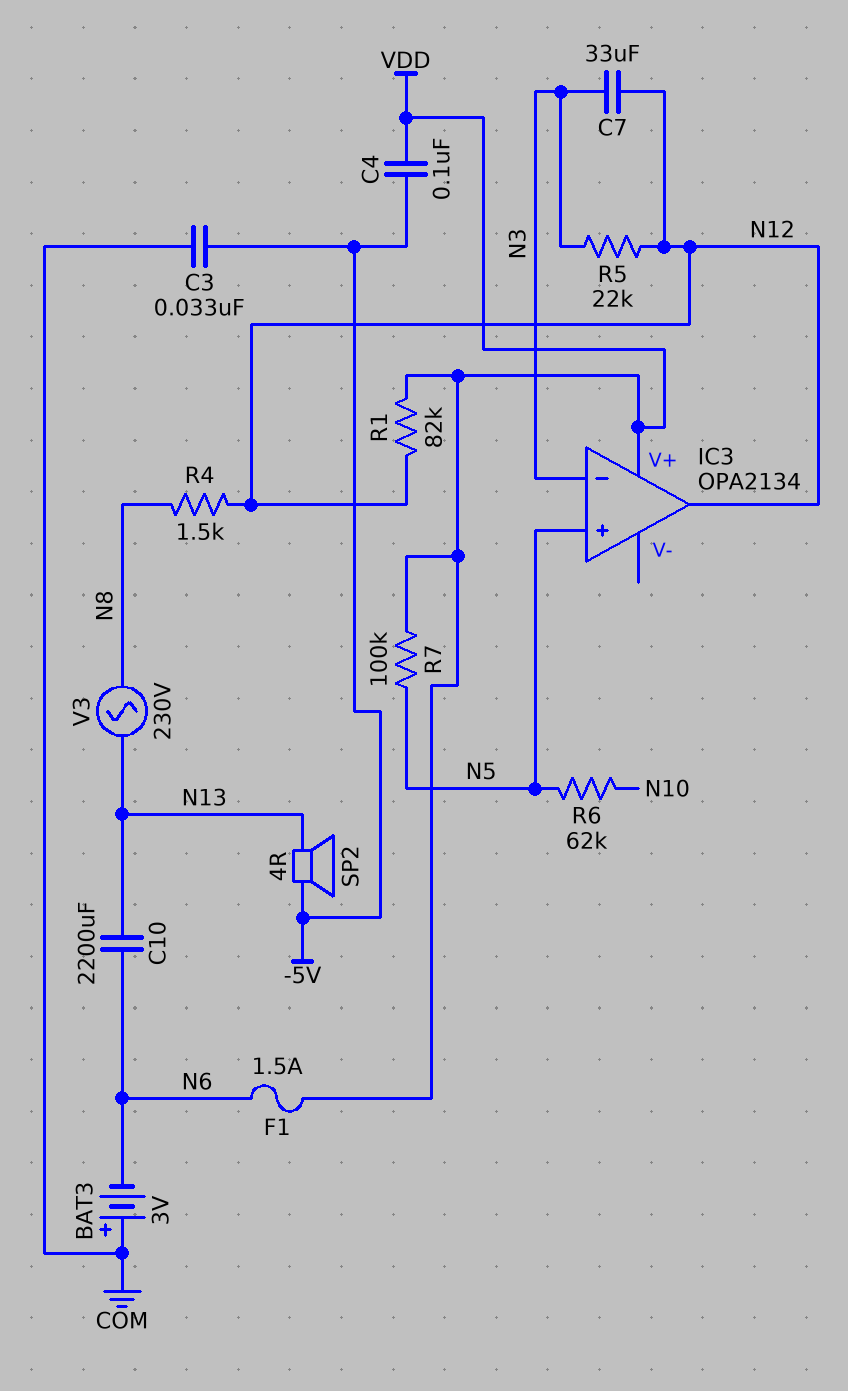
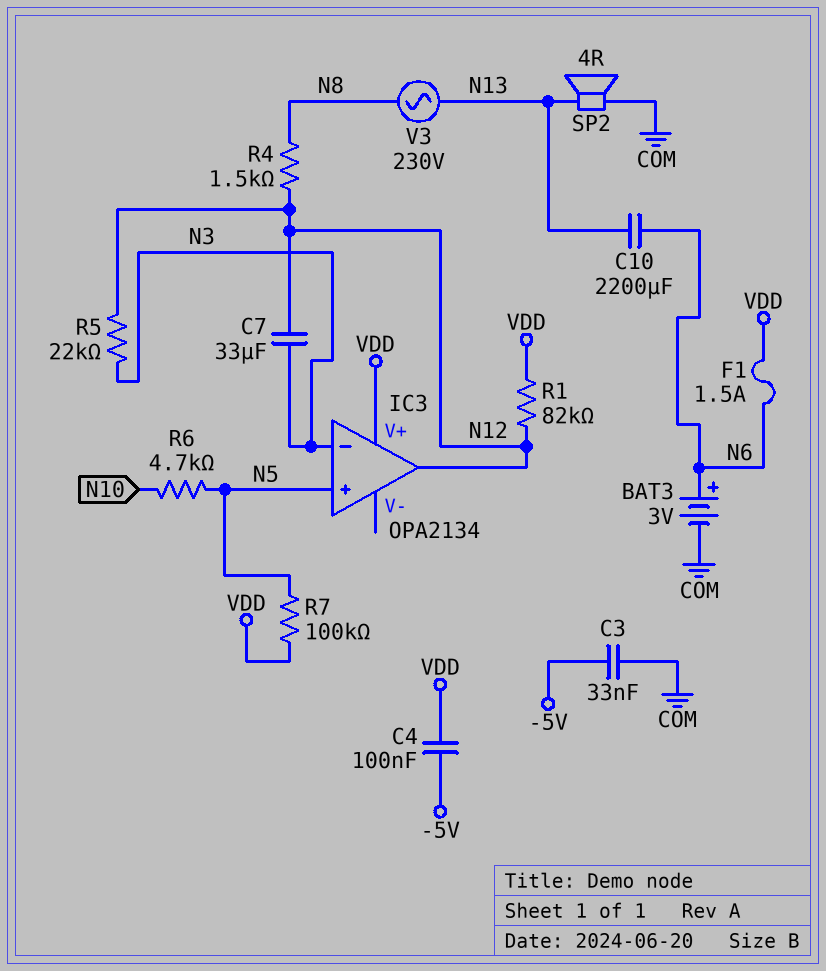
BAT3: 3V (plus COM, minus N6) -> 3V (plus N6, minus COM)
R6: 62k (N5, N10) -> 4.7k (N5, N10)
SP2: speaker 4R (-5V, N13) -> speaker 4R (COM, N13)

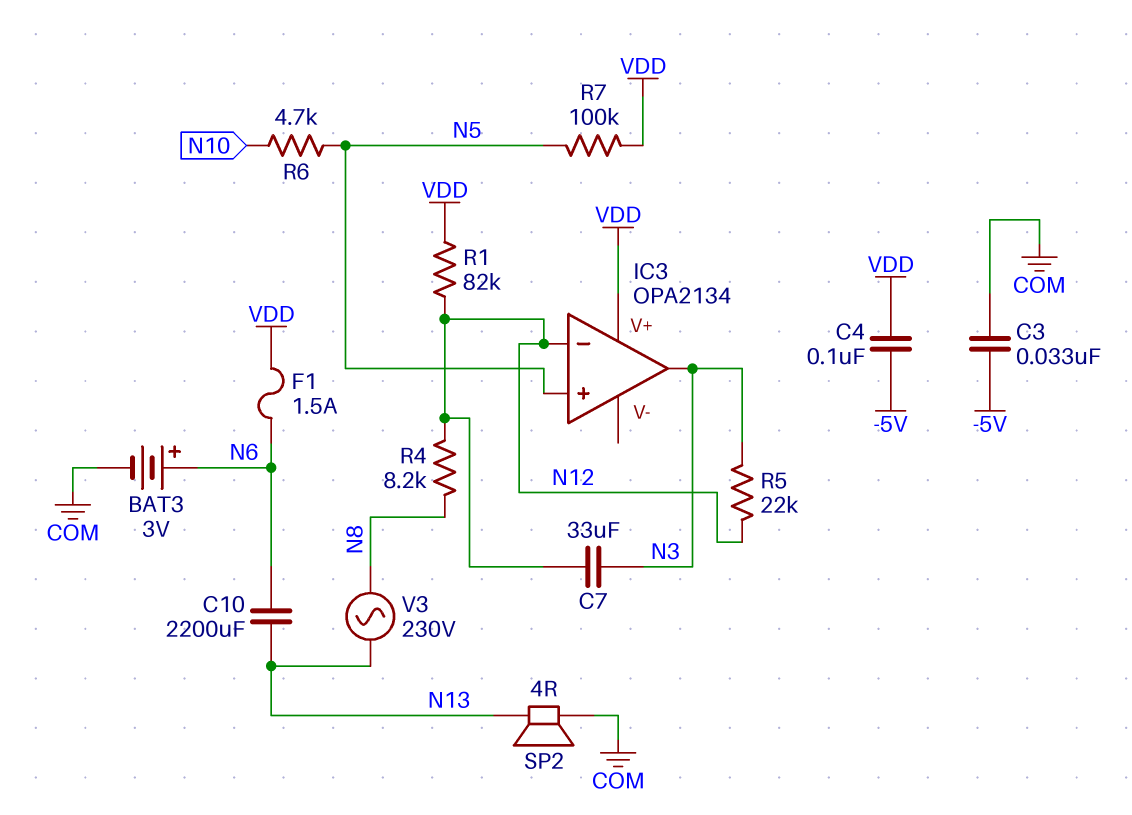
IC3 pin in-: N3 -> N12
IC3 pin out: N12 -> N3
R4: 1.5k (N8, N12) -> 8.2k (N8, N12)

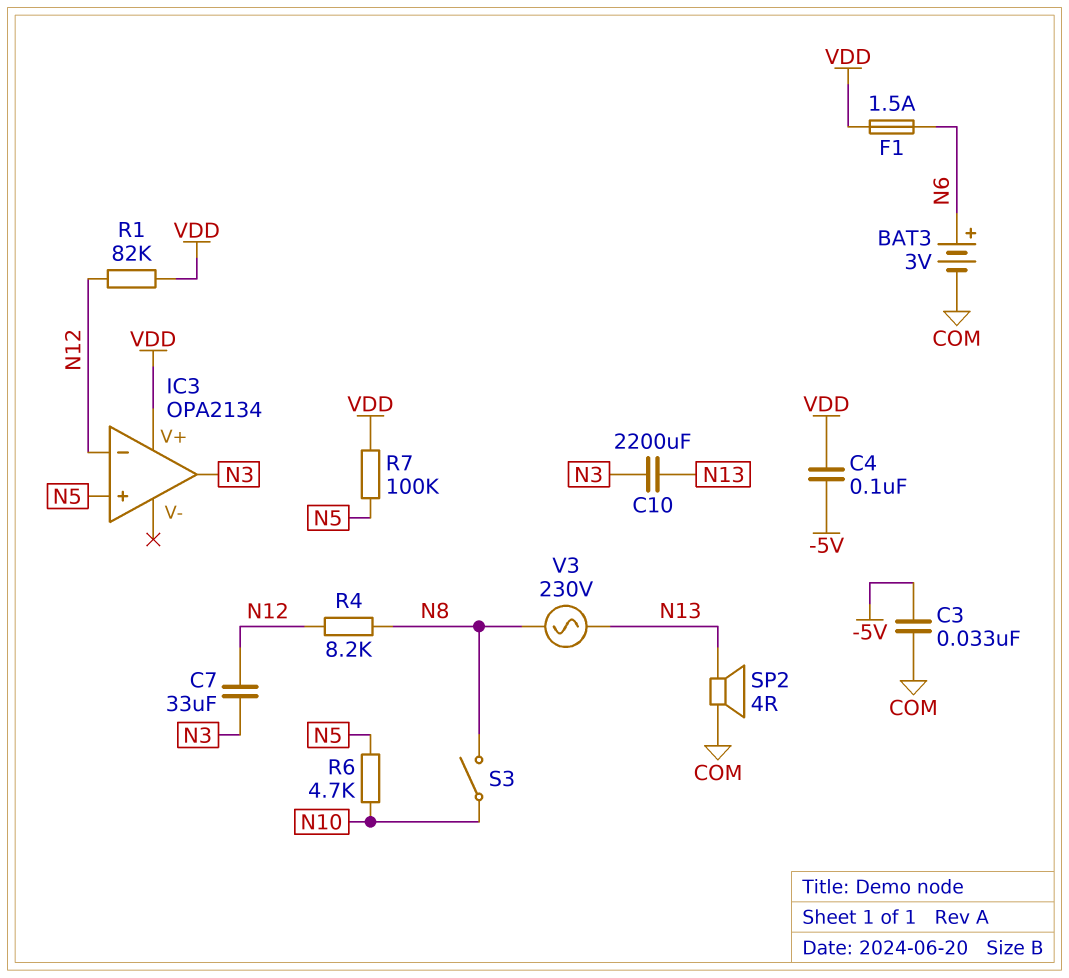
C10: 2200uF (N6, N13) -> 2200uF (N3, N13)
R5: 22k (N3, N12) -> none
S3: none -> switch (N8, N10)

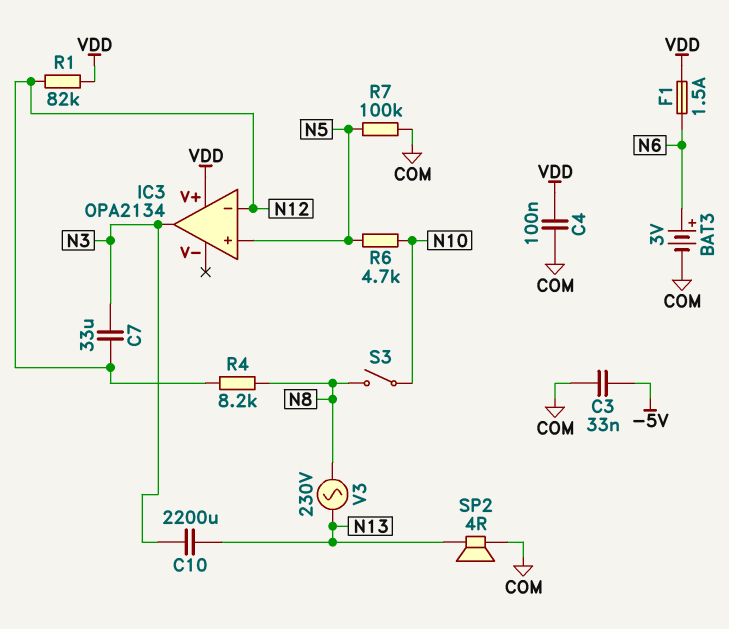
C4: 100nF (-5V, VDD) -> 100nF (COM, VDD)
R7: 100k (N5, VDD) -> 100k (COM, N5)

